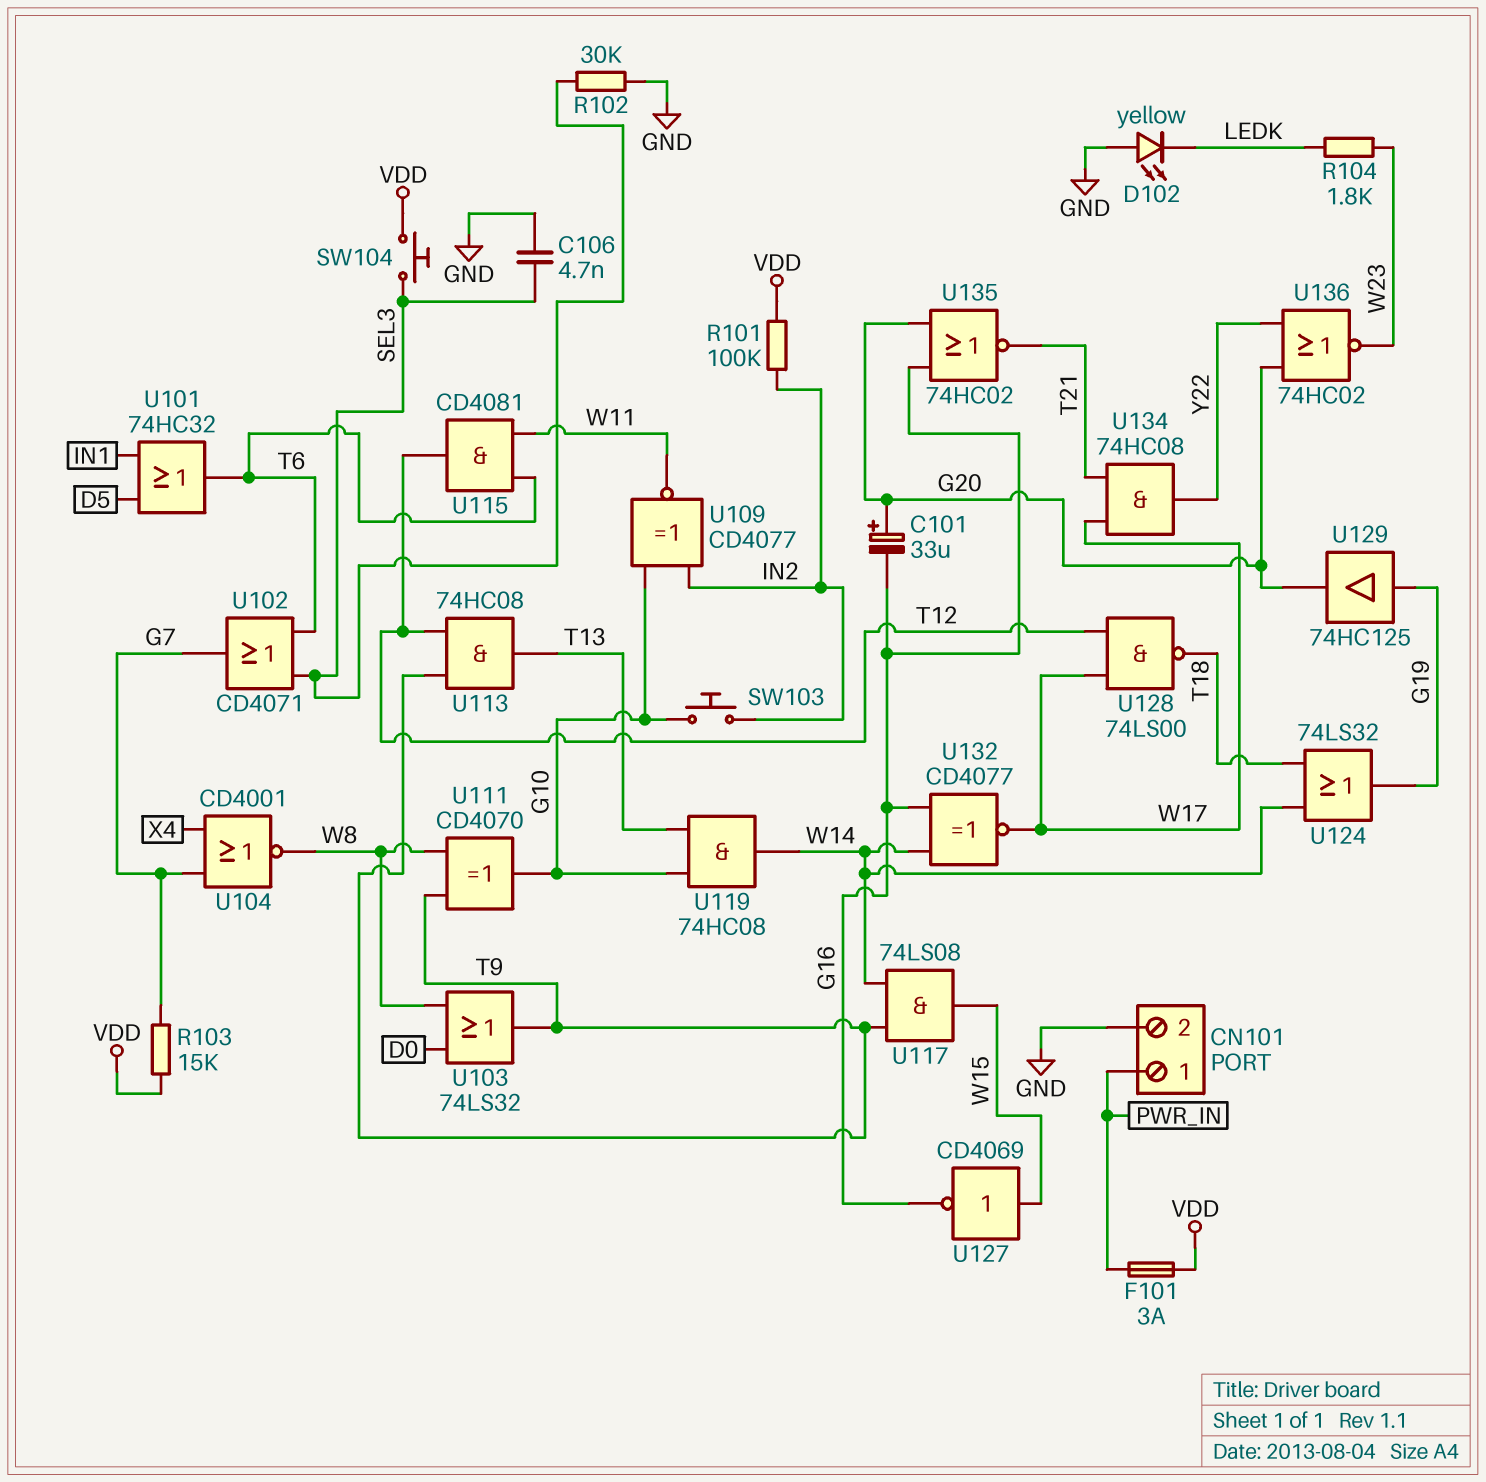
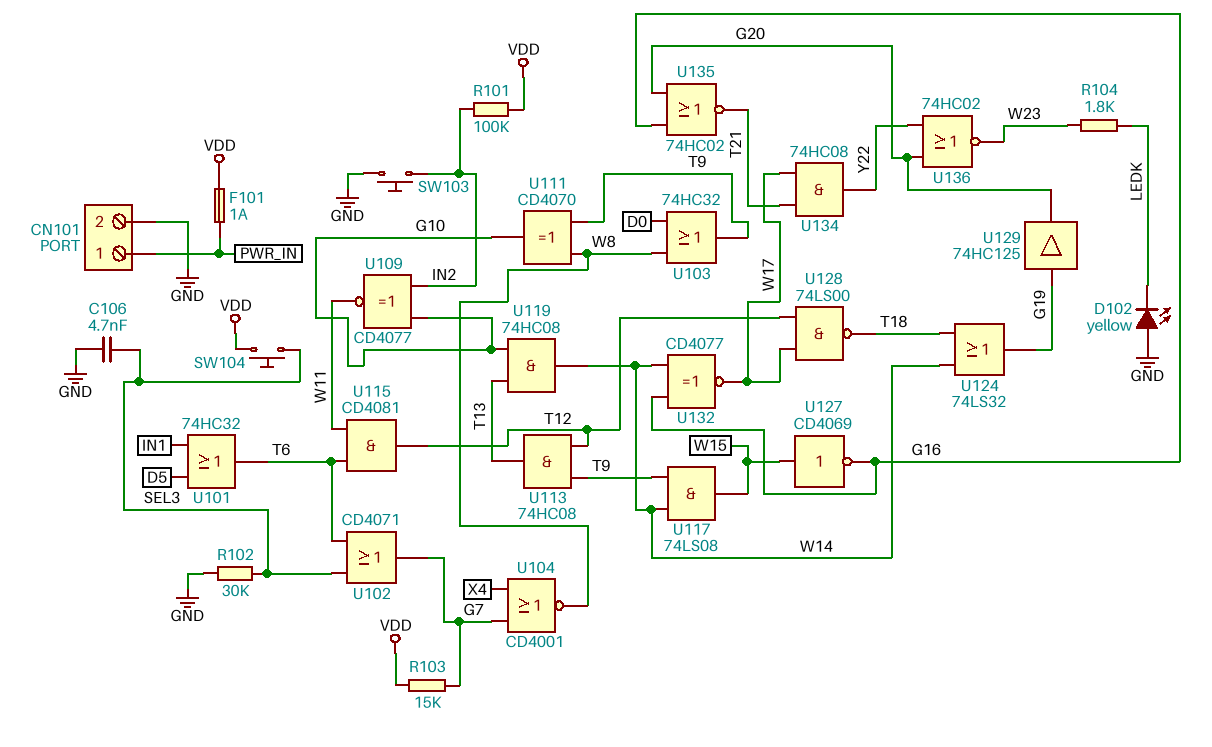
C101: 33uF (plus G20, minus G16) -> none
F101: 3A (PWR_IN, VDD) -> 1A (PWR_IN, VDD)
SW103: button (G10, IN2) -> button (GND, IN2)
U103: OR 74LS32 (in D0, in W8, out T9) -> OR 74HC32 (in D0, in W8, out T9)

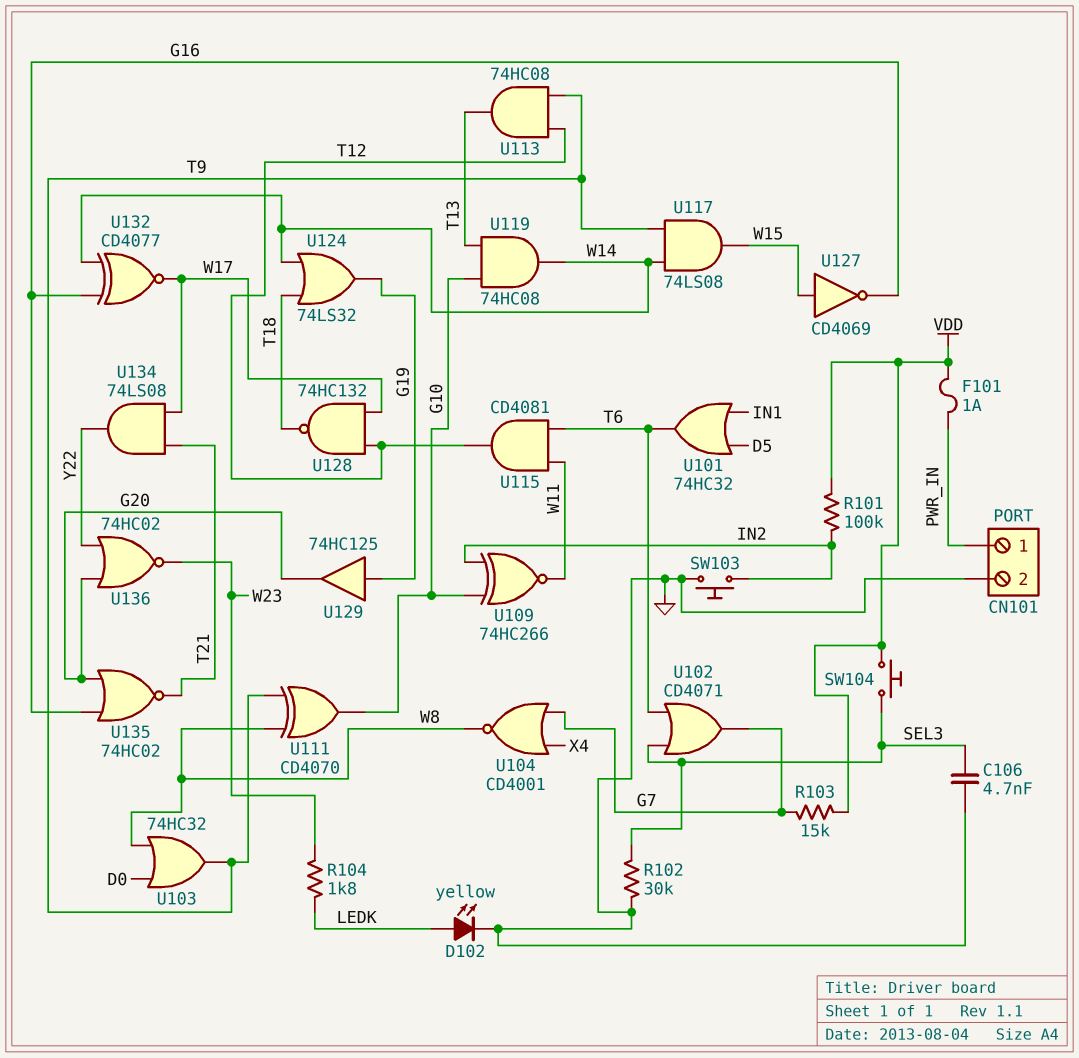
D102: LED yellow (A GND, K LEDK) -> LED yellow (A LEDK, K GND)
U109: XNOR CD4077 (in G10, in IN2, out W11) -> XNOR 74HC266 (in G10, in IN2, out W11)
U128: NAND 74LS00 (in T12, in W17, out T18) -> NAND 74HC132 (in T12, in W17, out T18)
U134: AND 74HC08 (in T21, in W17, out Y22) -> AND 74LS08 (in T21, in W17, out Y22)

